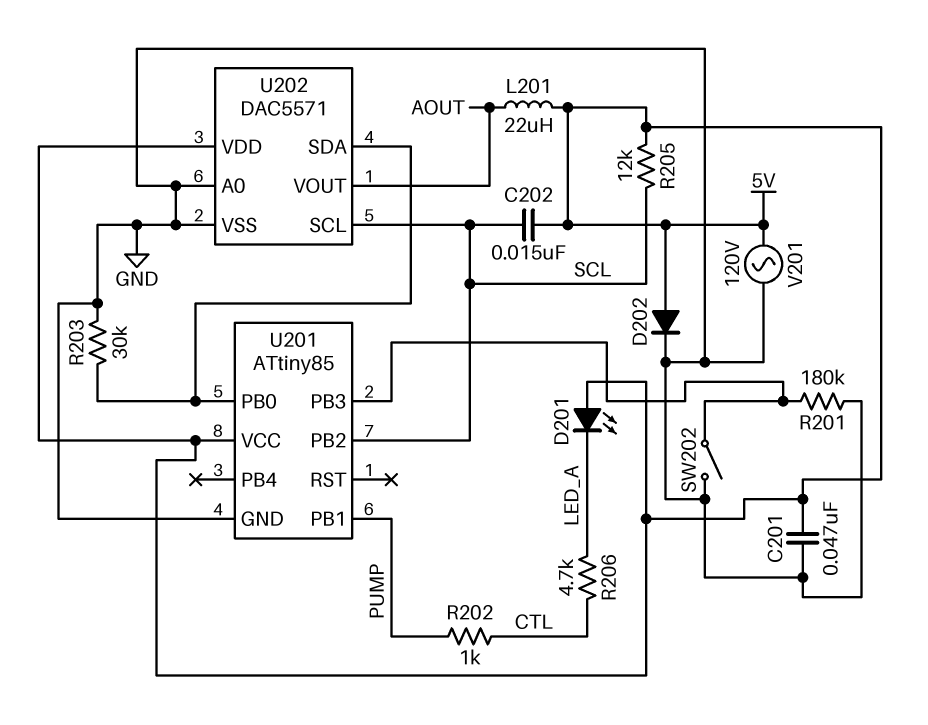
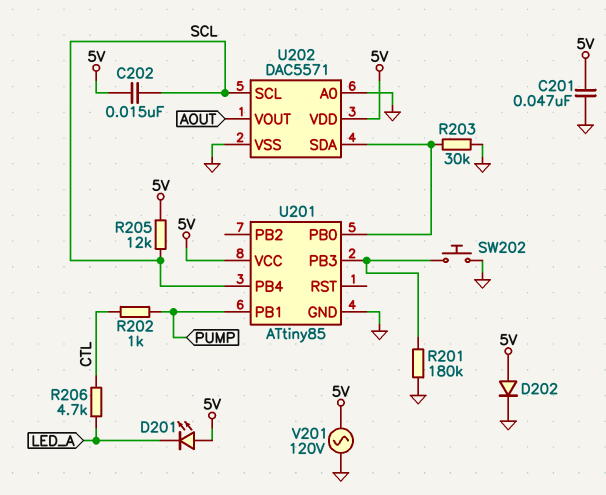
L201: 22uH (5V, AOUT) -> none
SW202: switch (GND, U201/PB3) -> button (GND, U201/PB3)
U201 pin PB2: SCL -> none
U201 pin PB4: none -> SCL

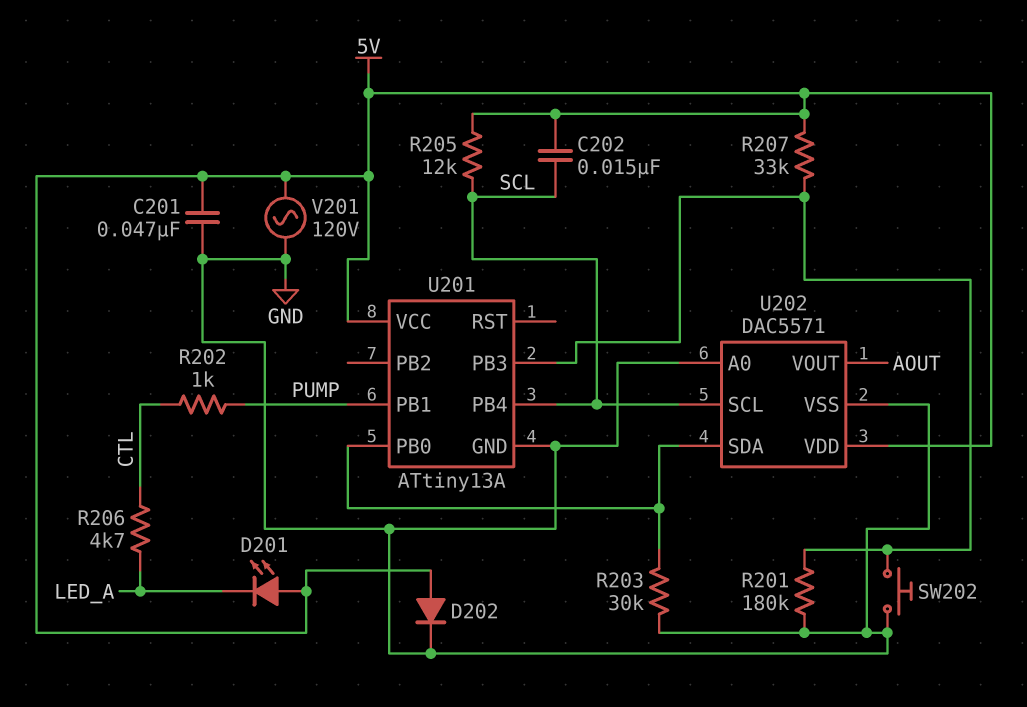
R207: none -> 33k (5V, U201/PB3)
U201: ATtiny85 -> ATtiny13A

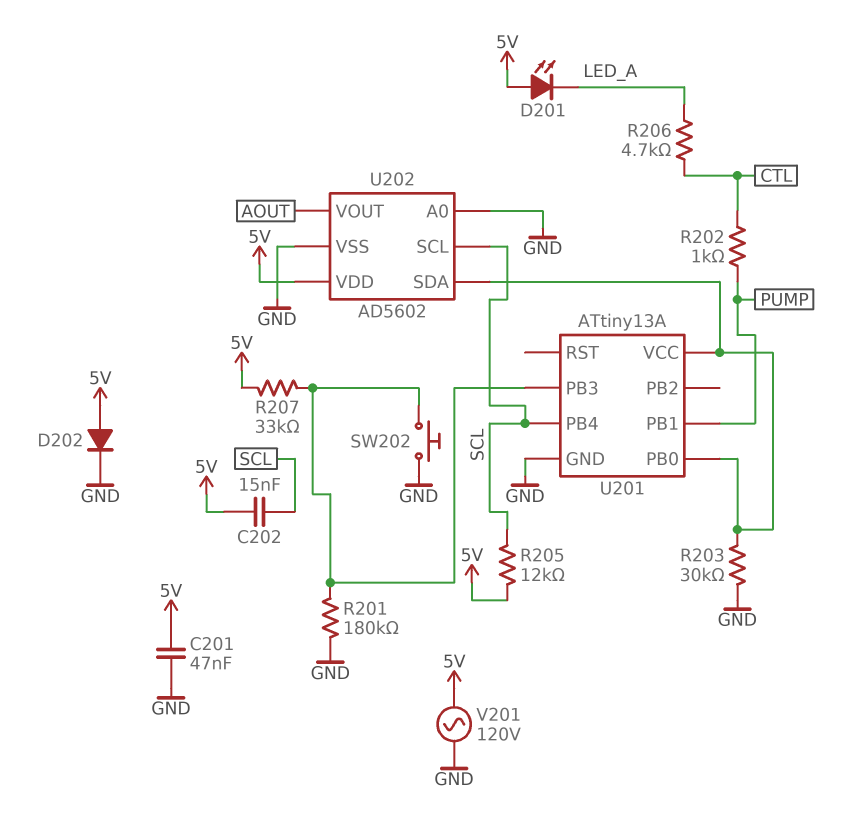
U201 pin VCC: 5V -> U201/PB0
U202: DAC5571 -> AD5602

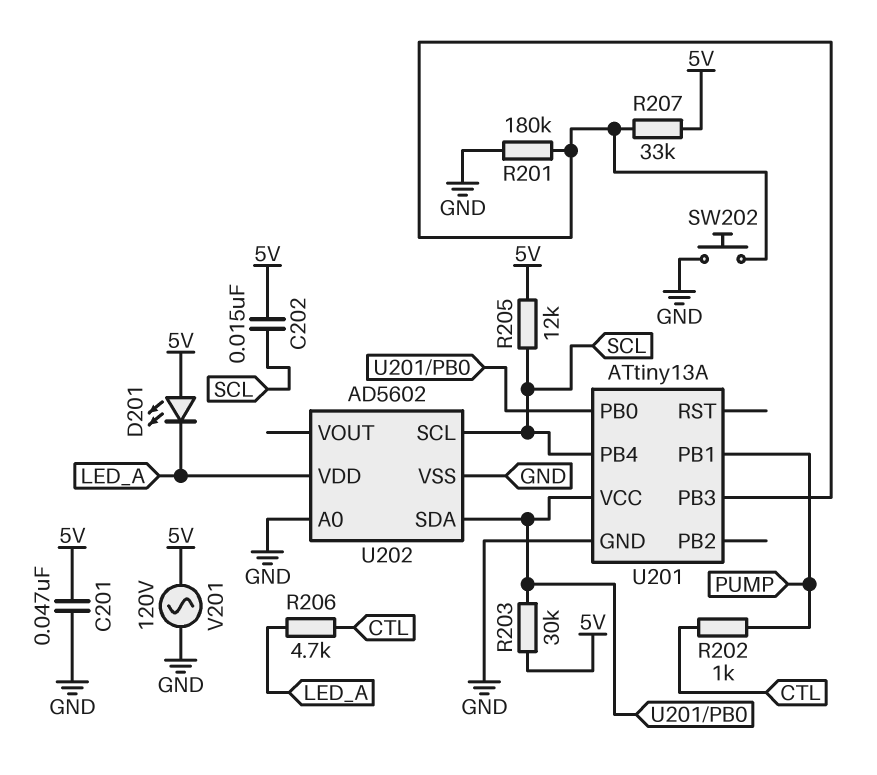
D202: diode (A 5V, K GND) -> none
R203: 30k (GND, U201/PB0) -> 30k (5V, U201/PB0)
U202 pin VDD: 5V -> LED_A
U202 pin VOUT: AOUT -> none

